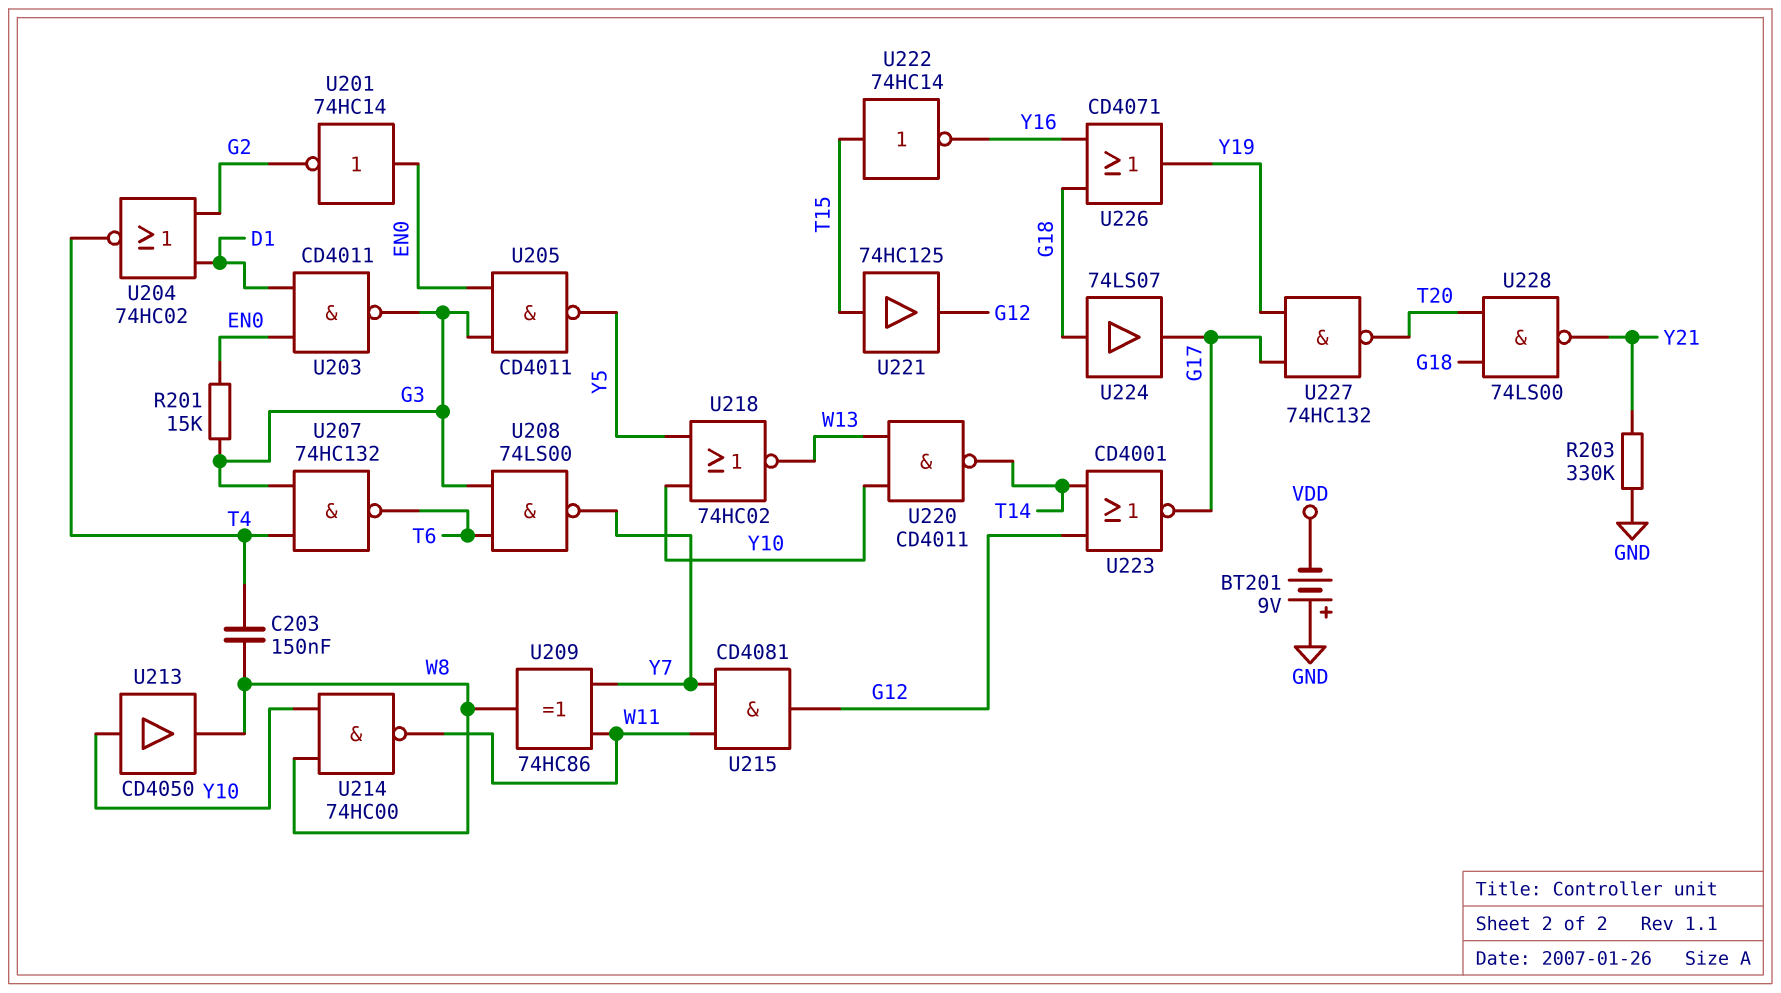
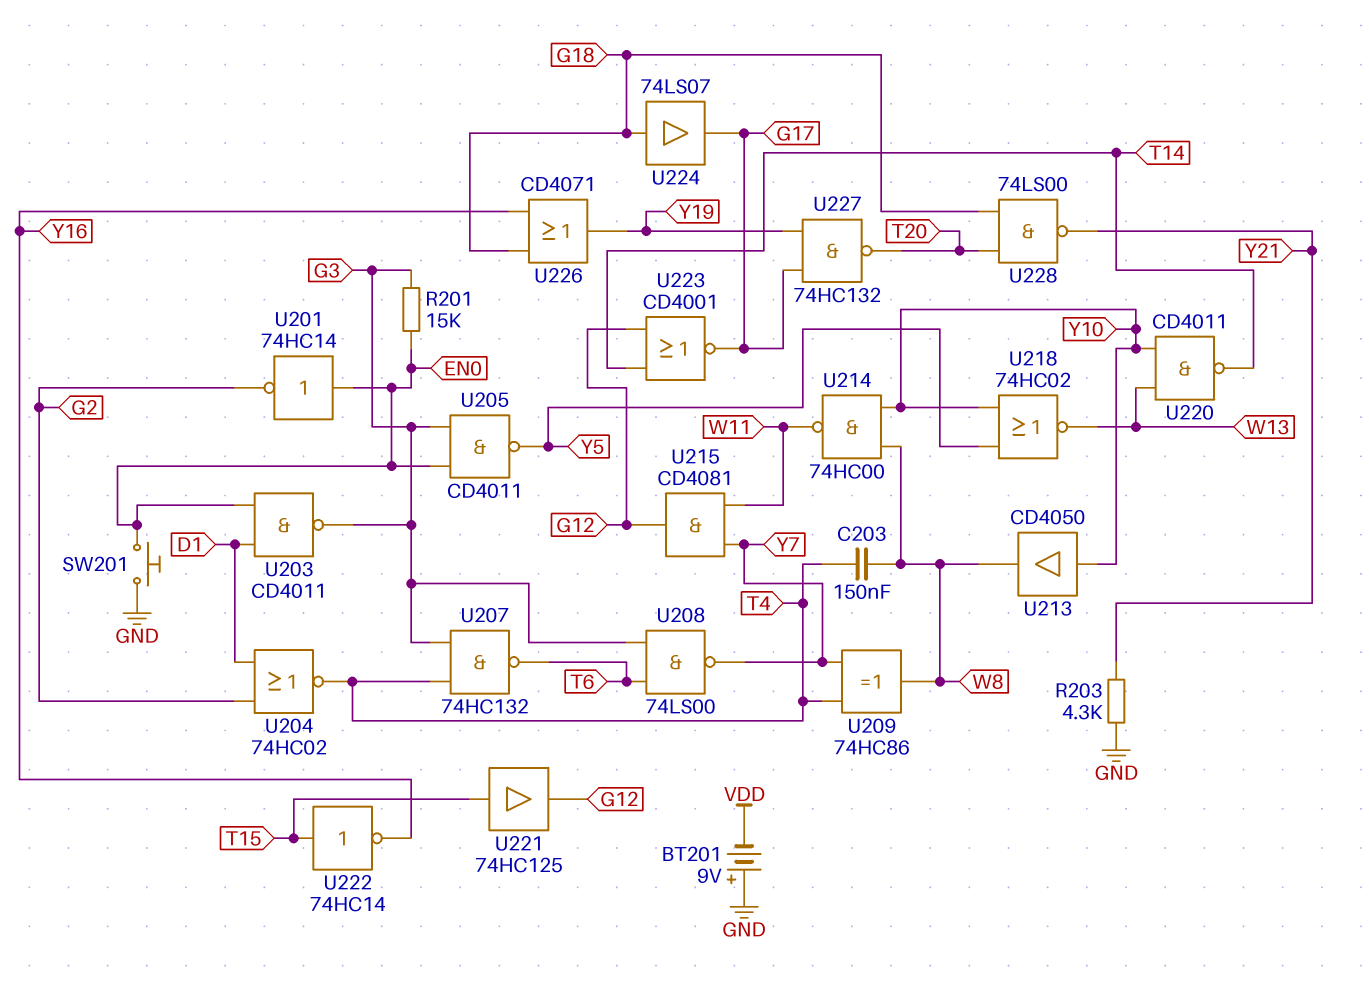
R203: 330k (GND, Y21) -> 4.3k (GND, Y21)
SW201: none -> button (EN0, GND)
U209: XOR 74HC86 (in W11, in Y7, out W8) -> XOR 74HC86 (in T4, in Y7, out W8)

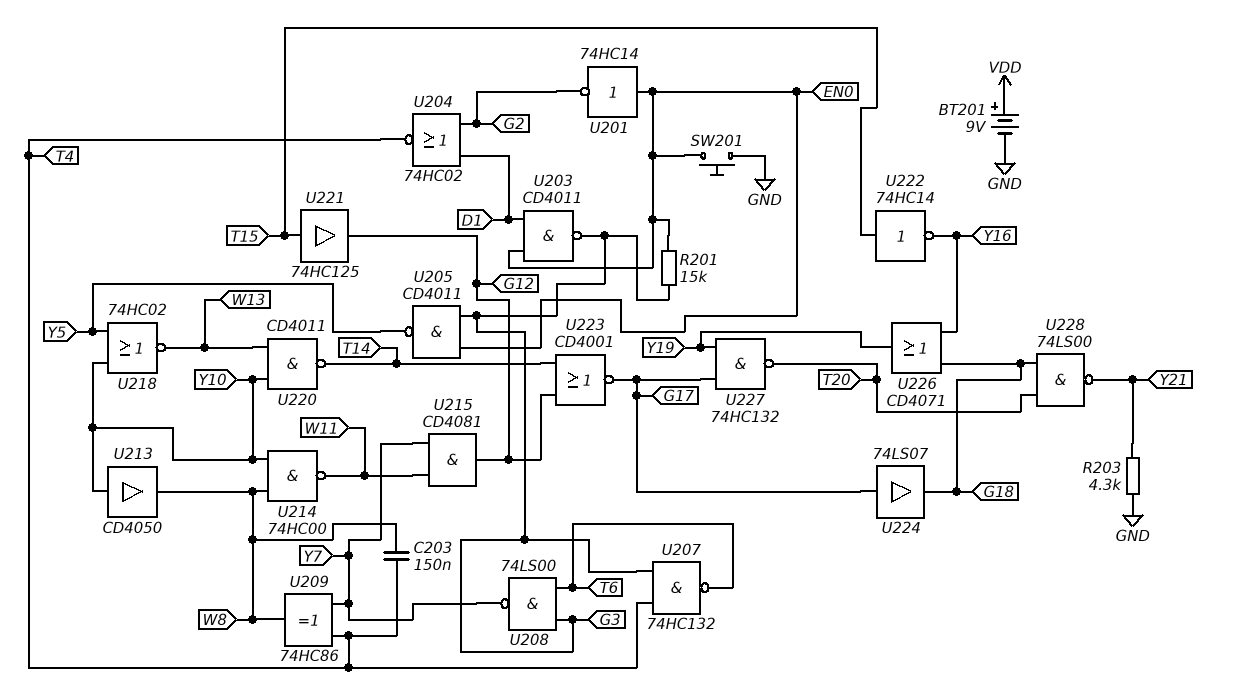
BT201: 9V (plus GND, minus VDD) -> 9V (plus VDD, minus GND)
U224: buffer 74LS07 (in G18, out G17) -> buffer 74LS07 (in G17, out G18)

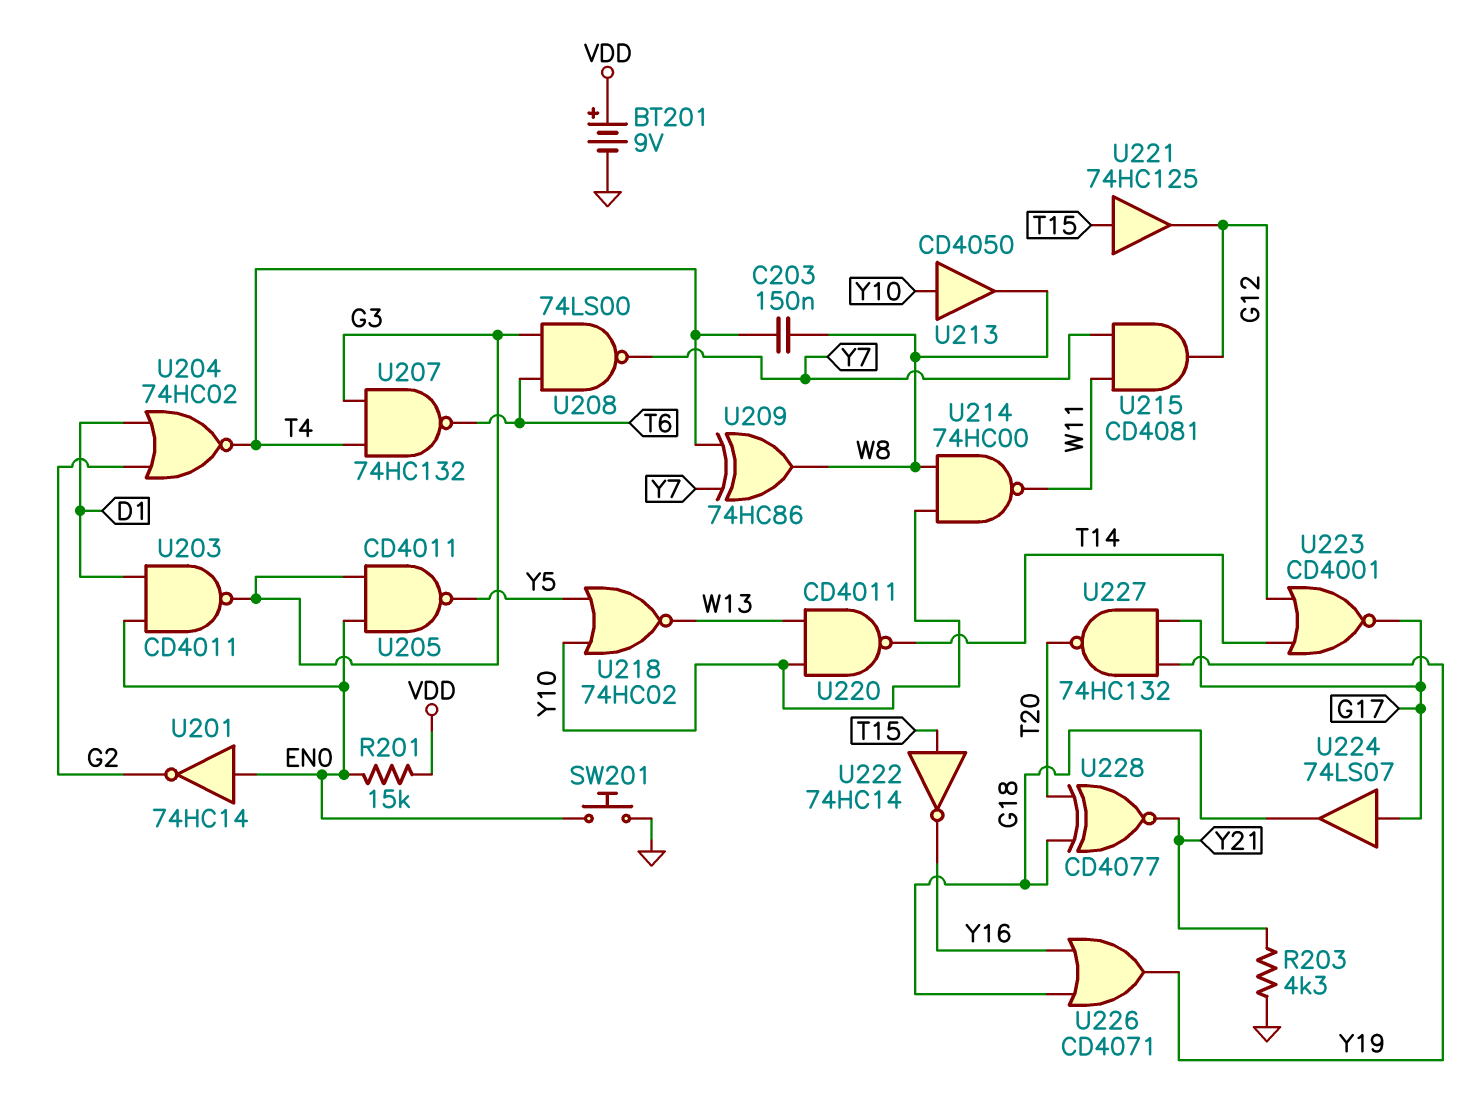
R201: 15k (EN0, G3) -> 15k (EN0, VDD)
U228: NAND 74LS00 (in G18, in T20, out Y21) -> XNOR CD4077 (in G18, in T20, out Y21)

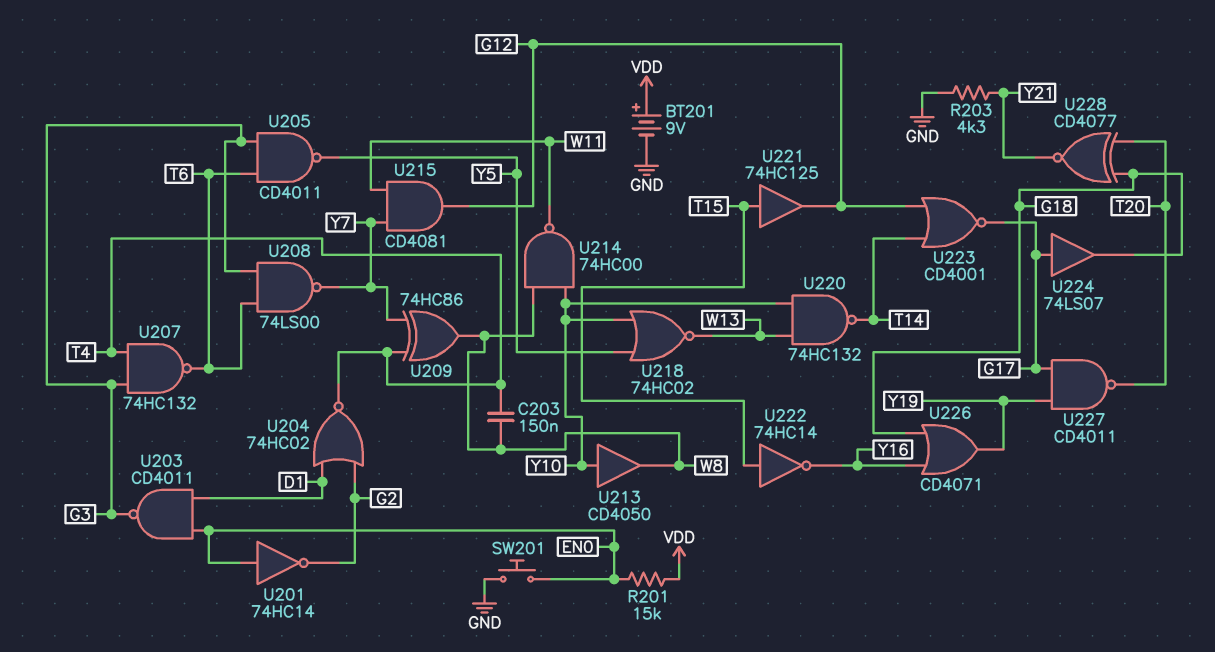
U205: NAND CD4011 (in EN0, in G3, out Y5) -> NAND CD4011 (in G3, in T6, out Y5)
U220: NAND CD4011 (in W13, in Y10, out T14) -> NAND 74HC132 (in W13, in Y10, out T14)
U227: NAND 74HC132 (in G17, in Y19, out T20) -> NAND CD4011 (in G17, in Y19, out T20)

